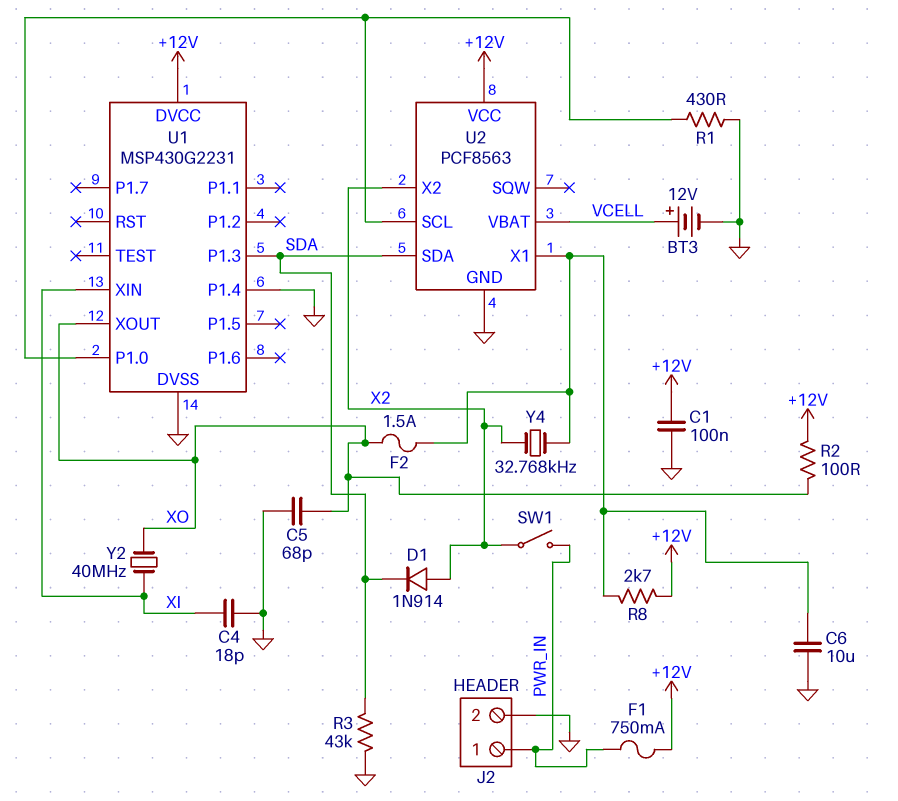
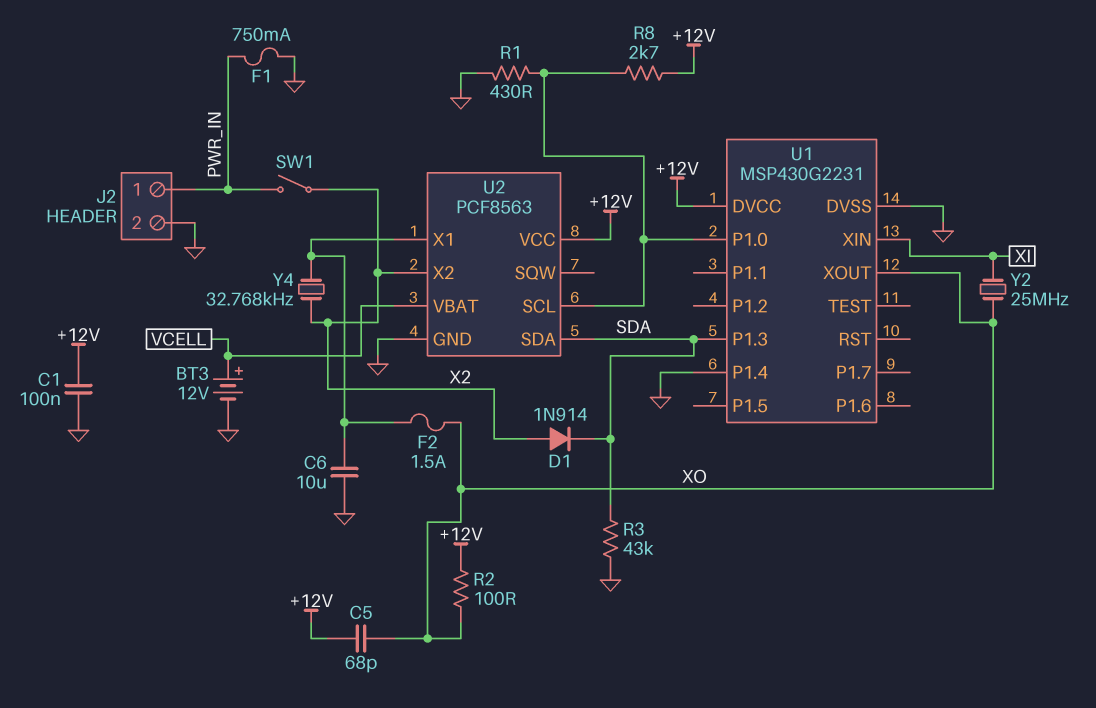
C4: 18pF (GND, XI) -> none
C5: 68pF (GND, XO) -> 68pF (+12V, XO)
F1: 750mA (+12V, PWR_IN) -> 750mA (GND, PWR_IN)
R8: 2.7k (+12V, U2/X1) -> 2.7k (+12V, U1/P1.0)
Y2: 40MHz (XI, XO) -> 25MHz (XI, XO)

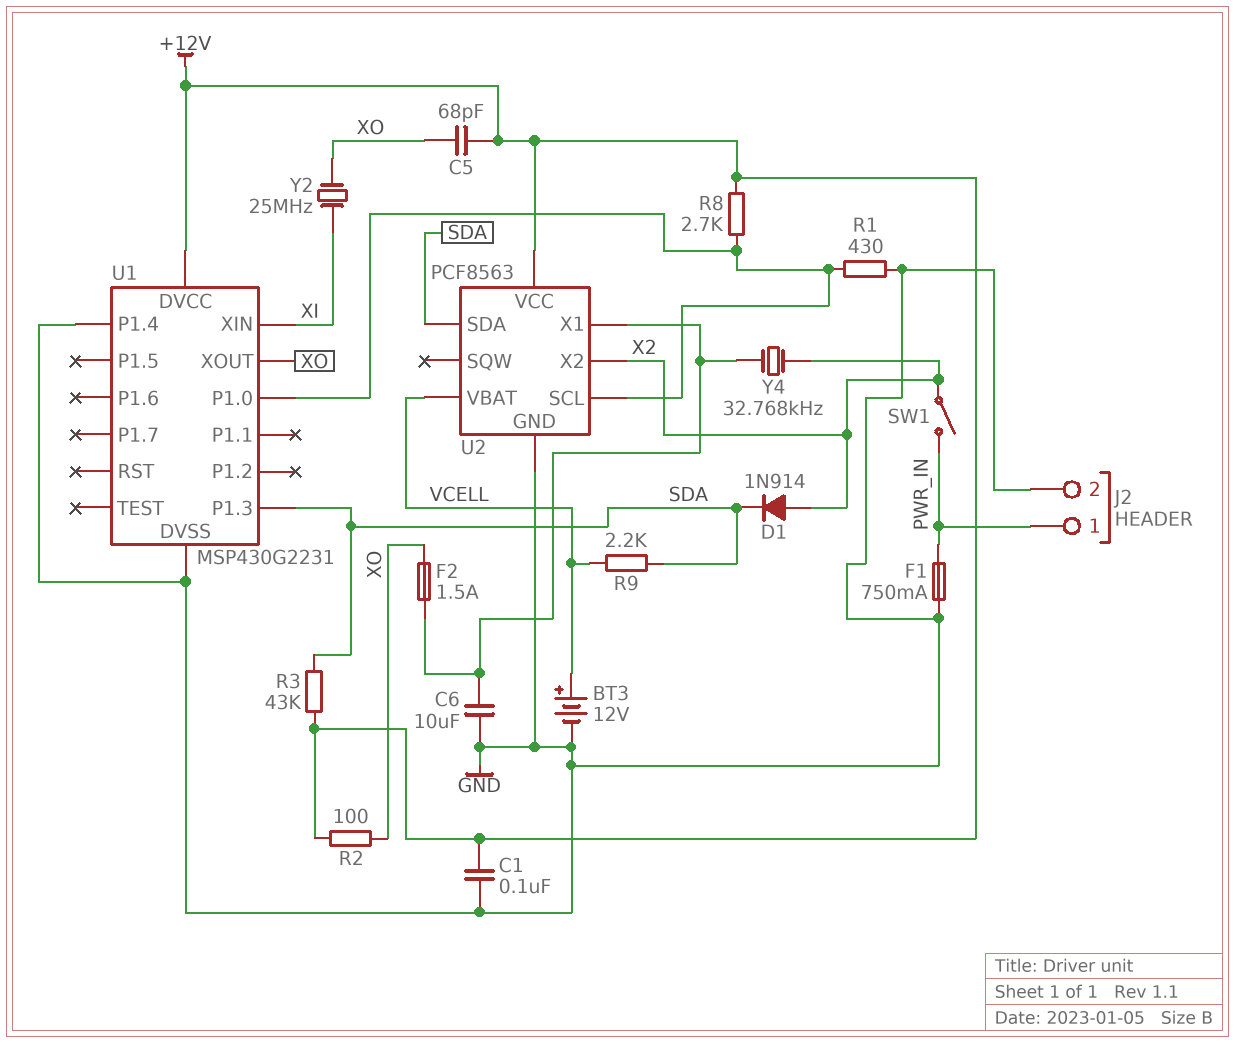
R3: 43k (GND, SDA) -> 43k (+12V, SDA)
R9: none -> 2.2k (SDA, VCELL)

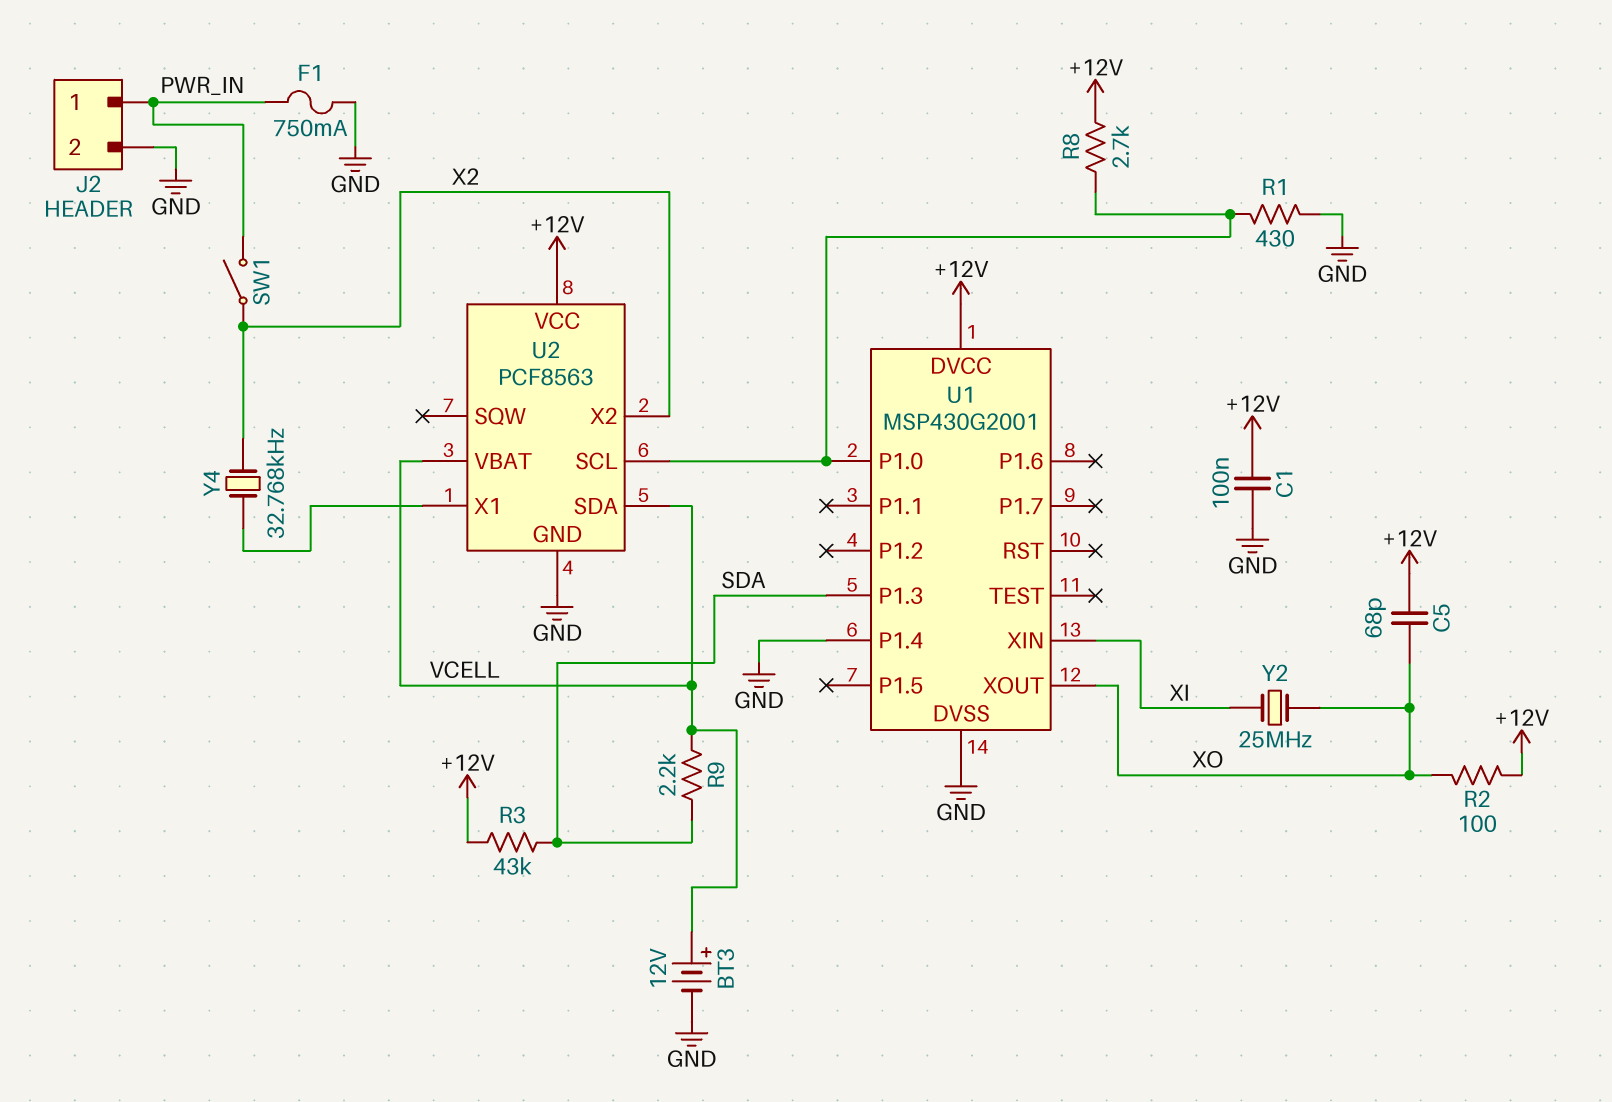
C6: 10uF (GND, U2/X1) -> none
D1: diode 1N914 (A X2, K SDA) -> none
F2: 1.5A (U2/X1, XO) -> none
U1: MSP430G2231 -> MSP430G2001
U2 pin SDA: SDA -> VCELL

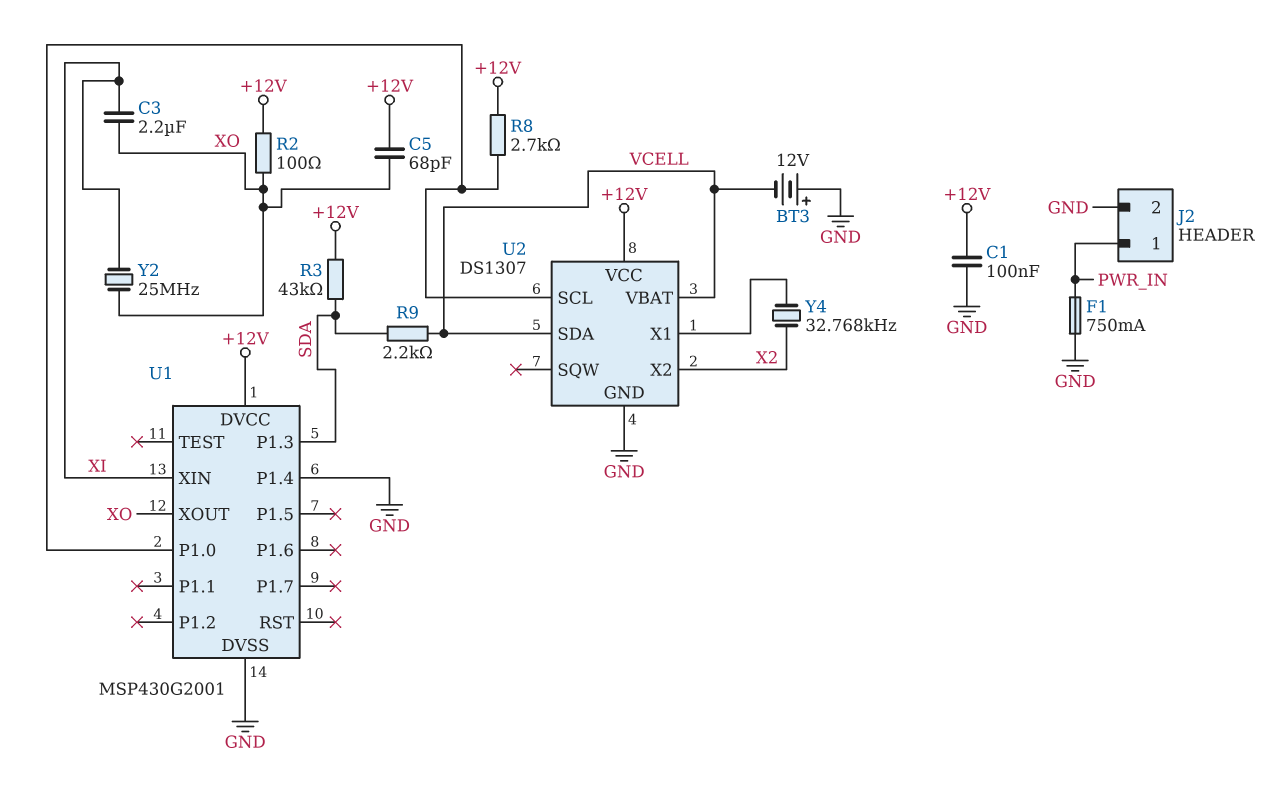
BT3: 12V (plus VCELL, minus GND) -> 12V (plus GND, minus VCELL)
C3: none -> 2.2uF (XI, XO)
R1: 430 (GND, U1/P1.0) -> none
SW1: switch (PWR_IN, X2) -> none
U2: PCF8563 -> DS1307

